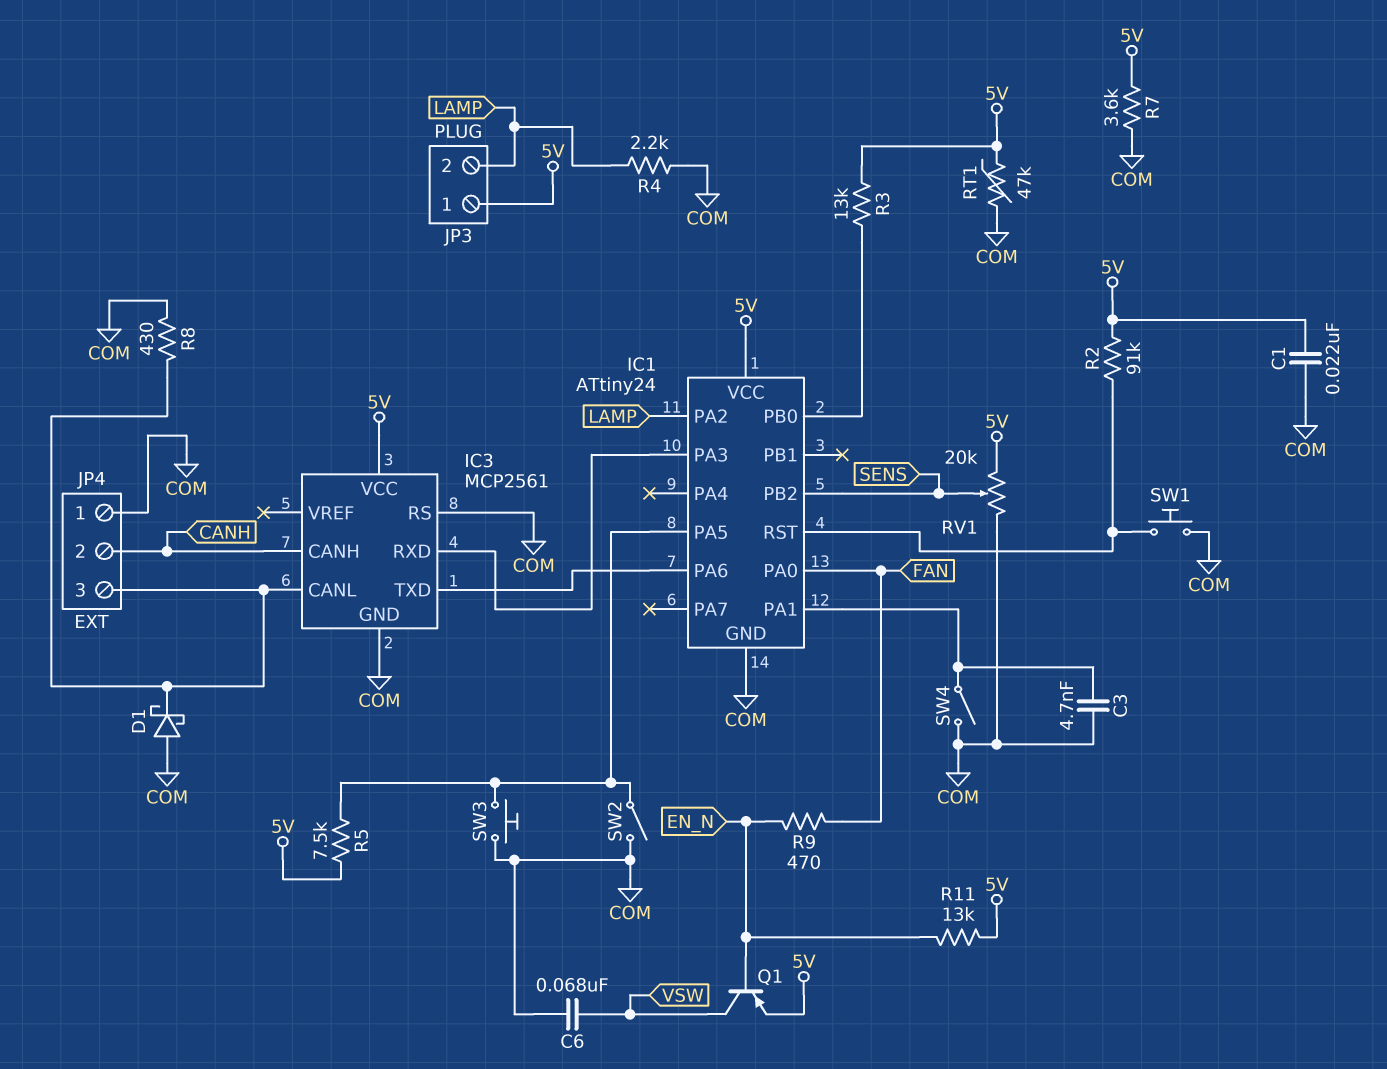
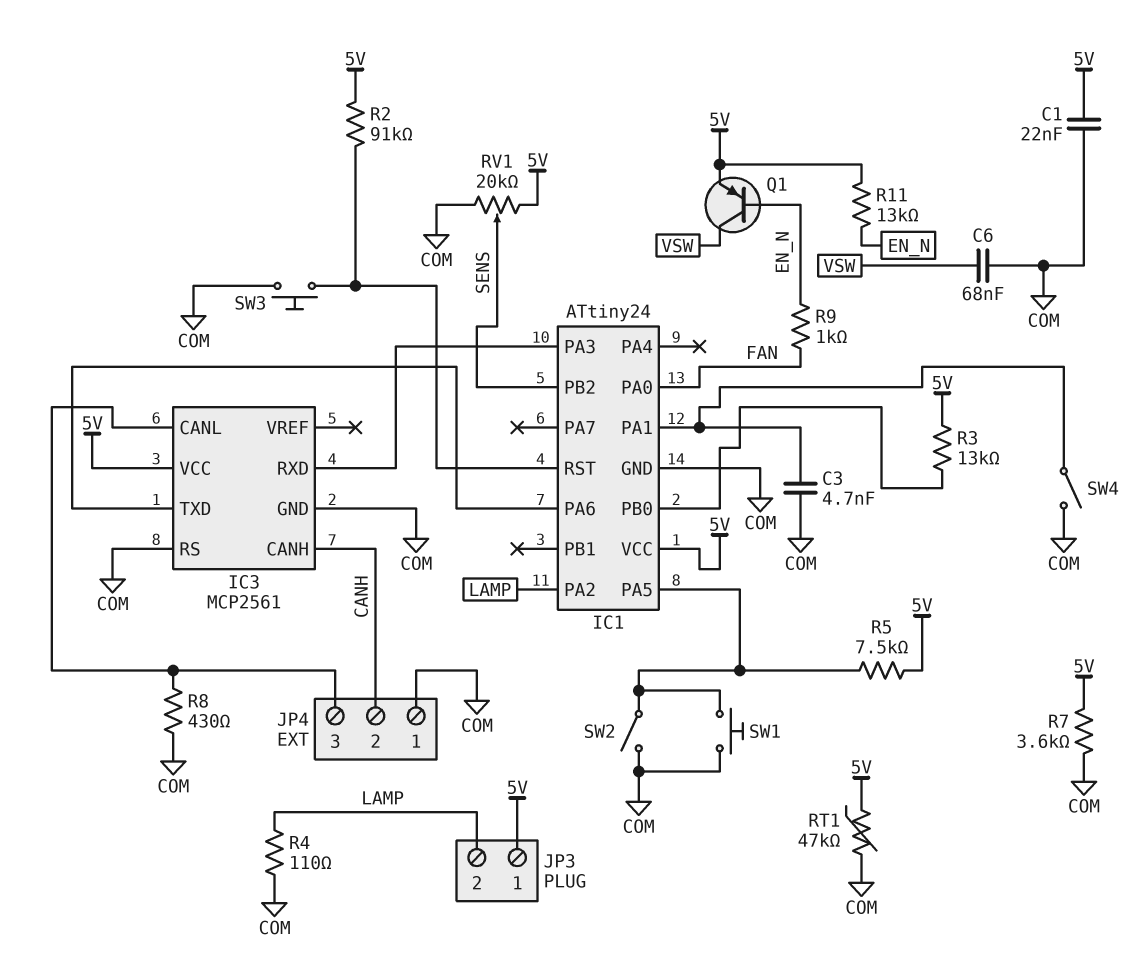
D1: schottky (A COM, K IC3/CANL) -> none
R4: 2.2k (COM, LAMP) -> 110 (COM, LAMP)
R9: 470 (EN_N, FAN) -> 1k (EN_N, FAN)
SW1: button (COM, IC1/RST) -> button (COM, IC1/PA5)
SW3: button (COM, IC1/PA5) -> button (COM, IC1/RST)

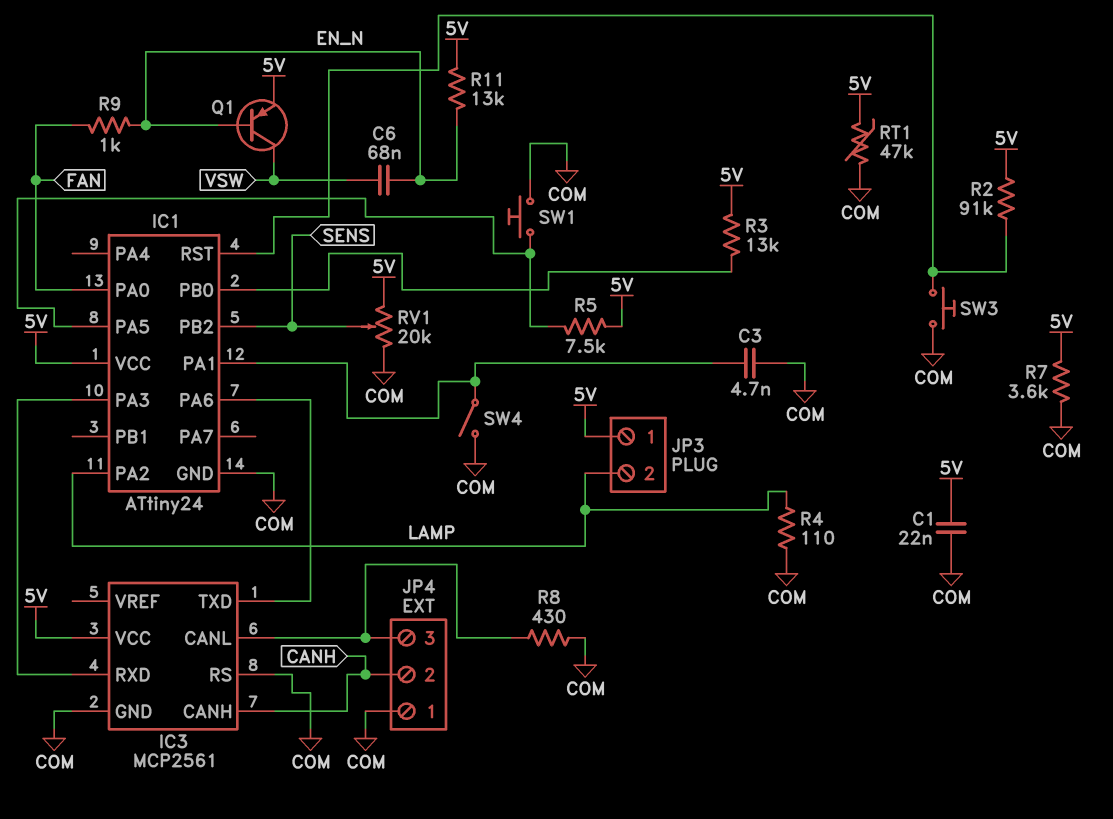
C6: 68nF (COM, VSW) -> 68nF (EN_N, VSW)
SW2: switch (COM, IC1/PA5) -> none

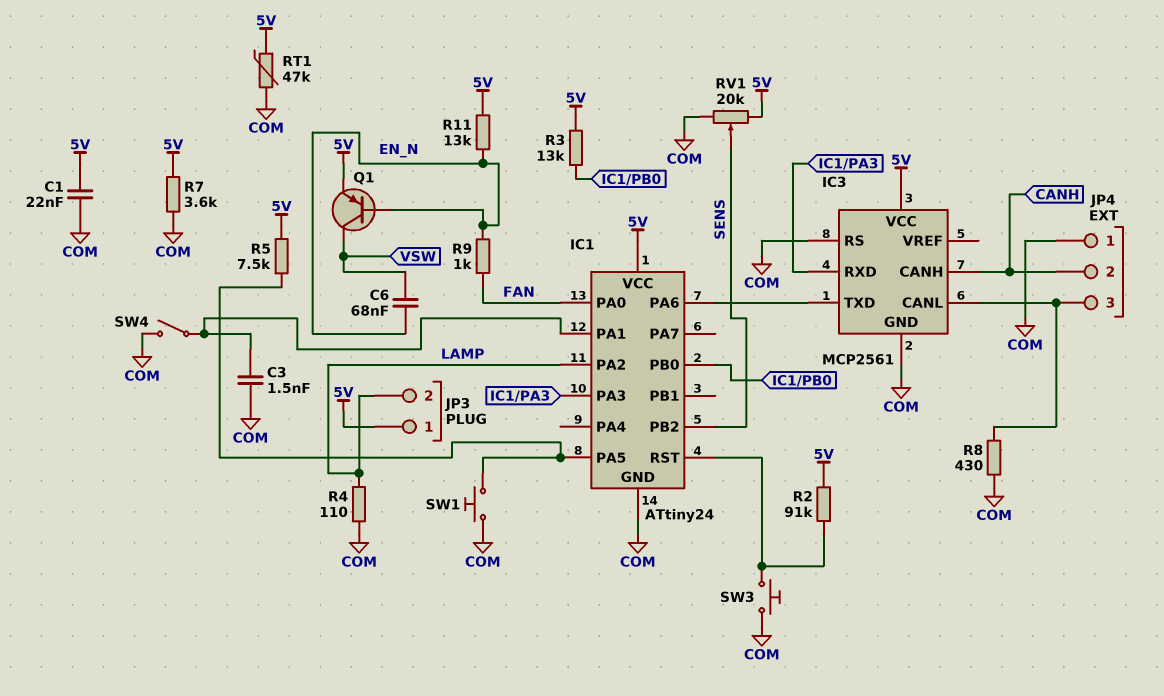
C3: 4.7nF (COM, IC1/PA1) -> 1.5nF (COM, IC1/PA1)

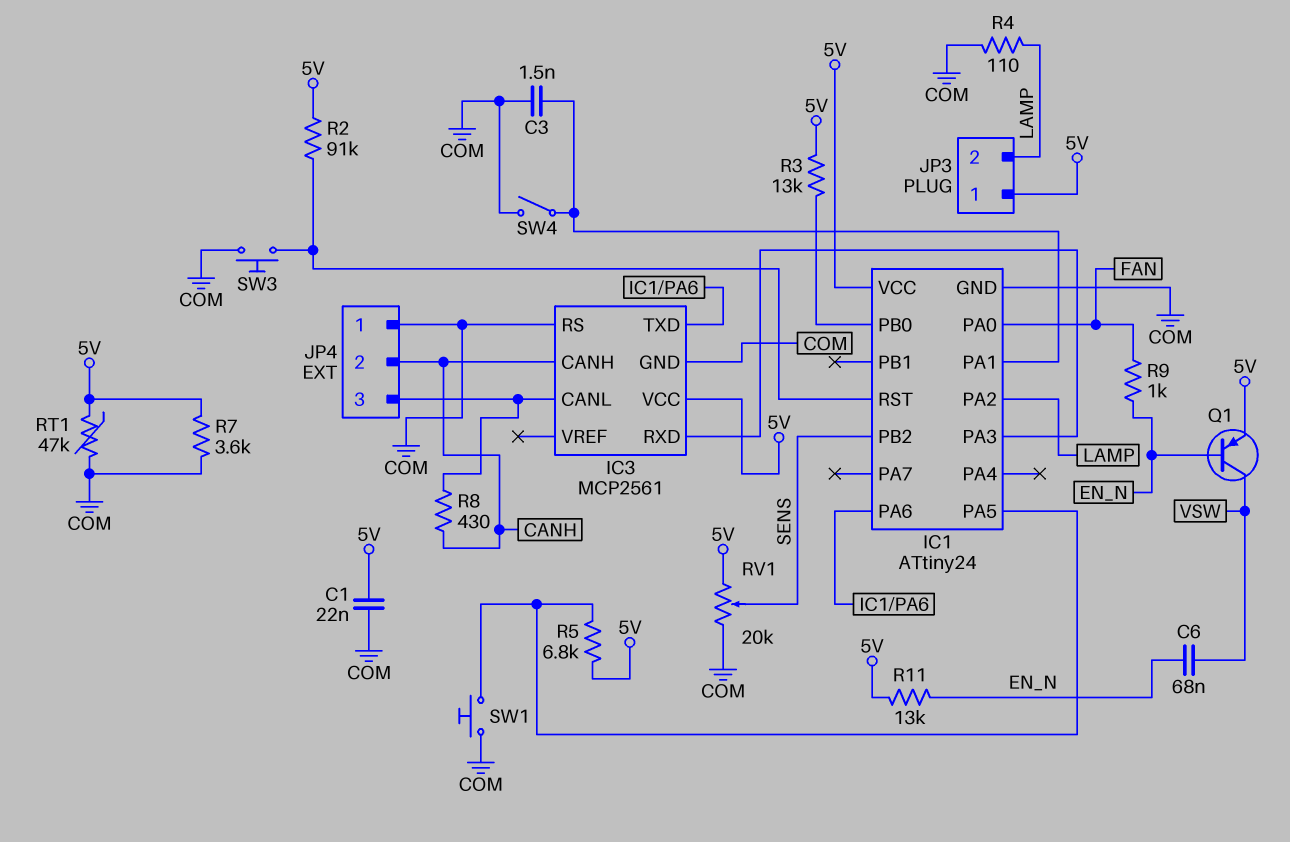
R5: 7.5k (5V, IC1/PA5) -> 6.8k (5V, IC1/PA5)
R8: 430 (COM, IC3/CANL) -> 430 (CANH, IC3/CANL)

